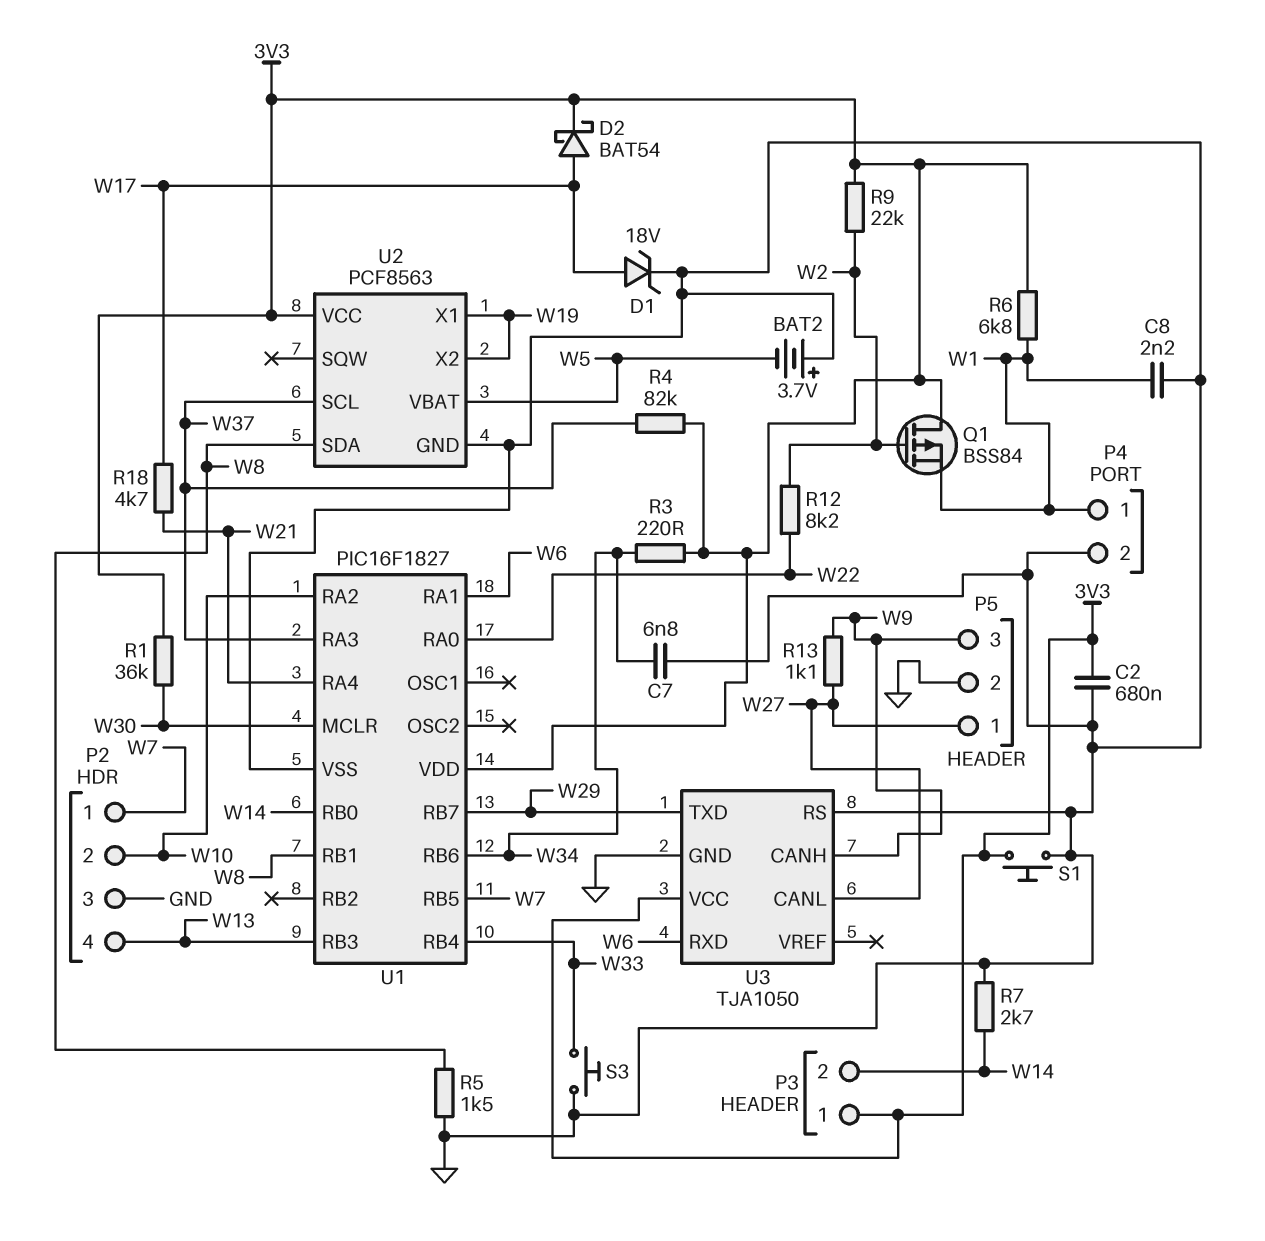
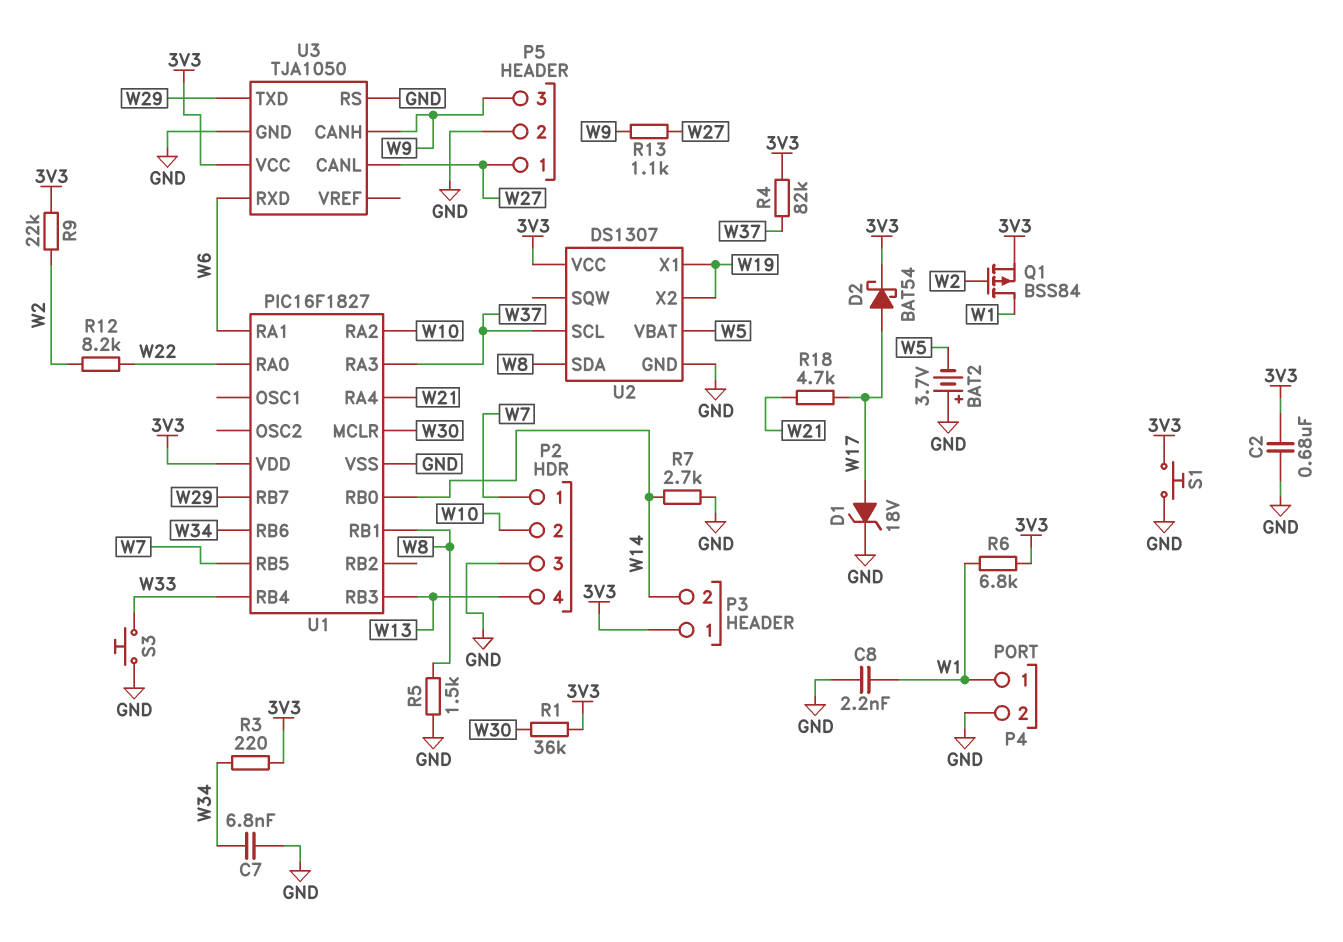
Q1: PMOS BSS84 (G W2, D 3V3, S W1) -> PMOS BSS84 (G W2, D W1, S 3V3)
U2: PCF8563 -> DS1307

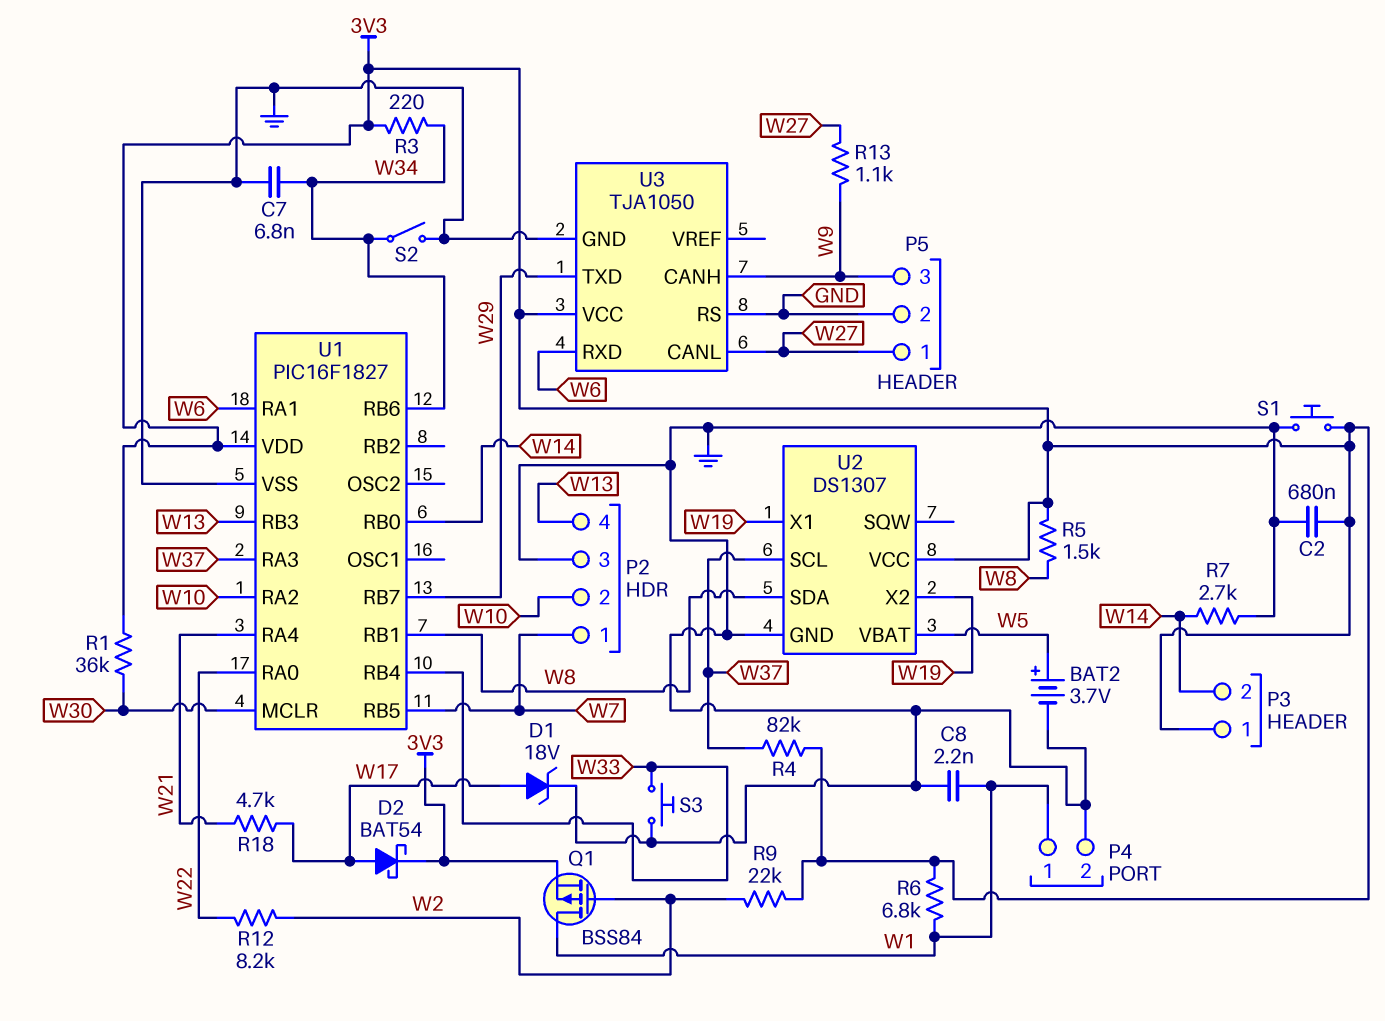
BAT2: 3.7V (plus GND, minus W5) -> 3.7V (plus W5, minus GND)
R5: 1.5k (GND, W8) -> 1.5k (3V3, W8)
S2: none -> switch (GND, W34)

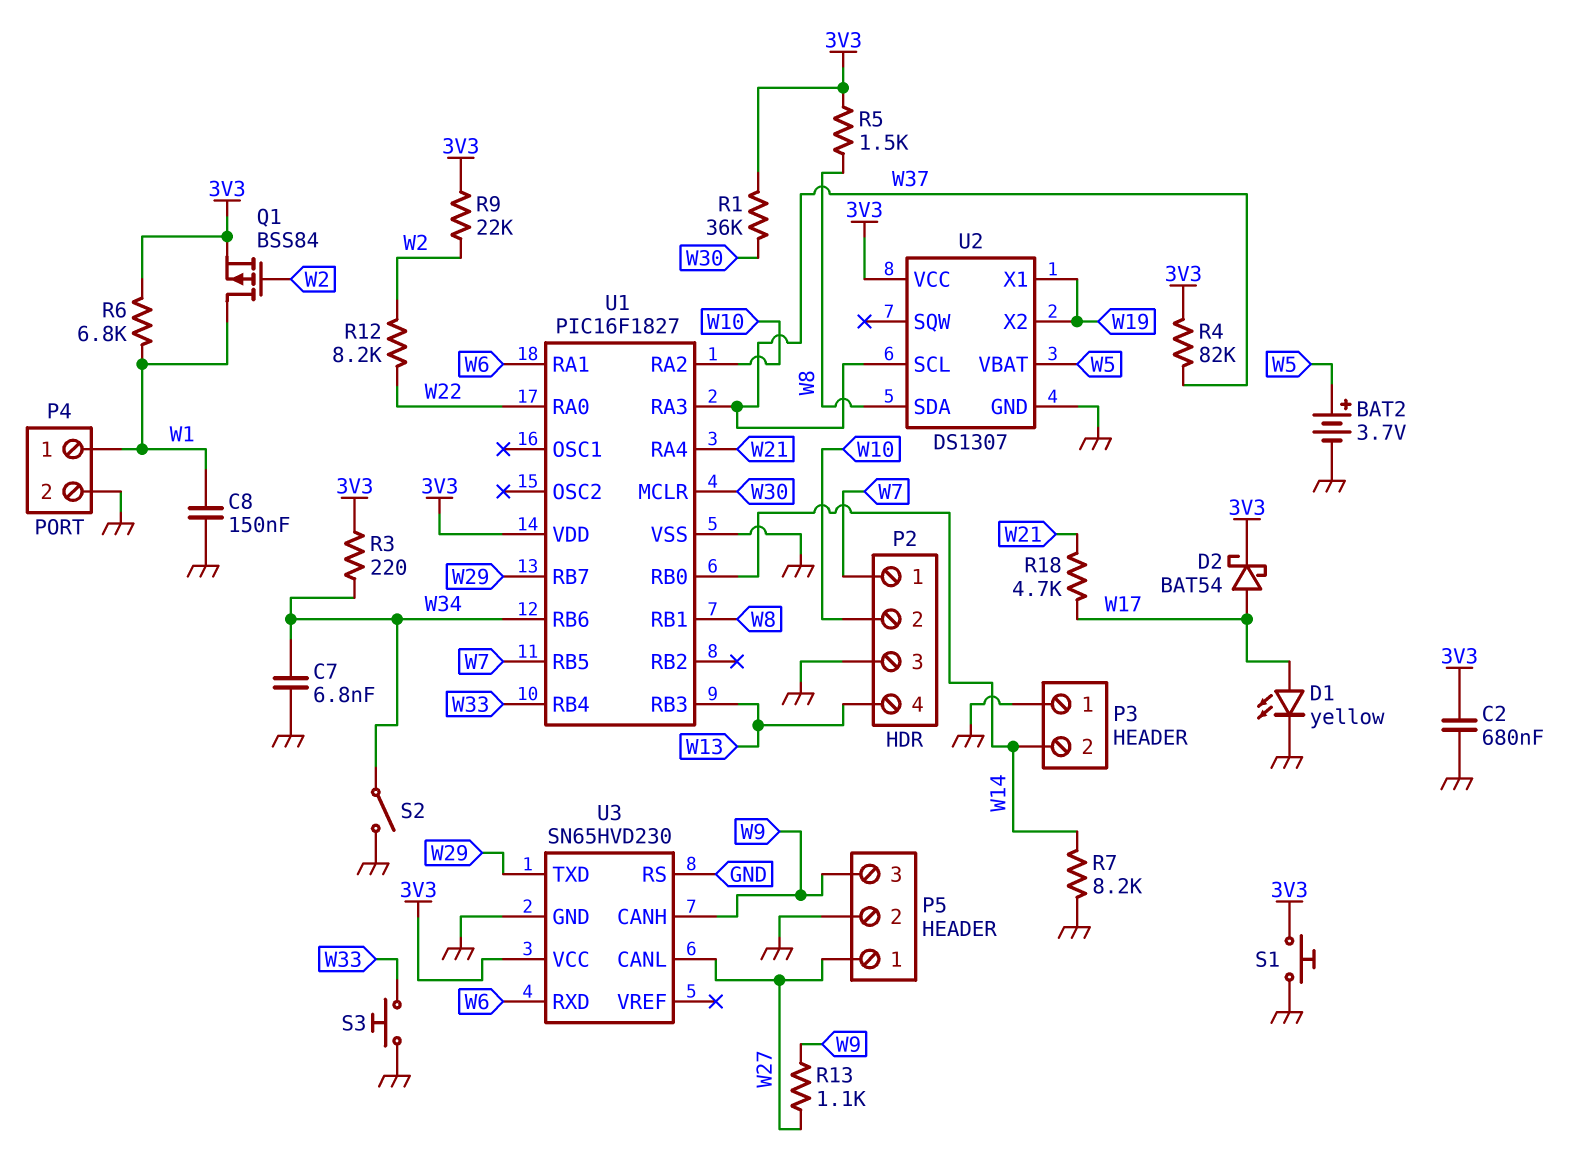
C8: 2.2nF (GND, W1) -> 150nF (GND, W1)
D1: zener 18V (A W17, K GND) -> LED yellow (A W17, K GND)
P3 pin 1: 3V3 -> GND
R7: 2.7k (GND, W14) -> 8.2k (GND, W14)
U3: TJA1050 -> SN65HVD230

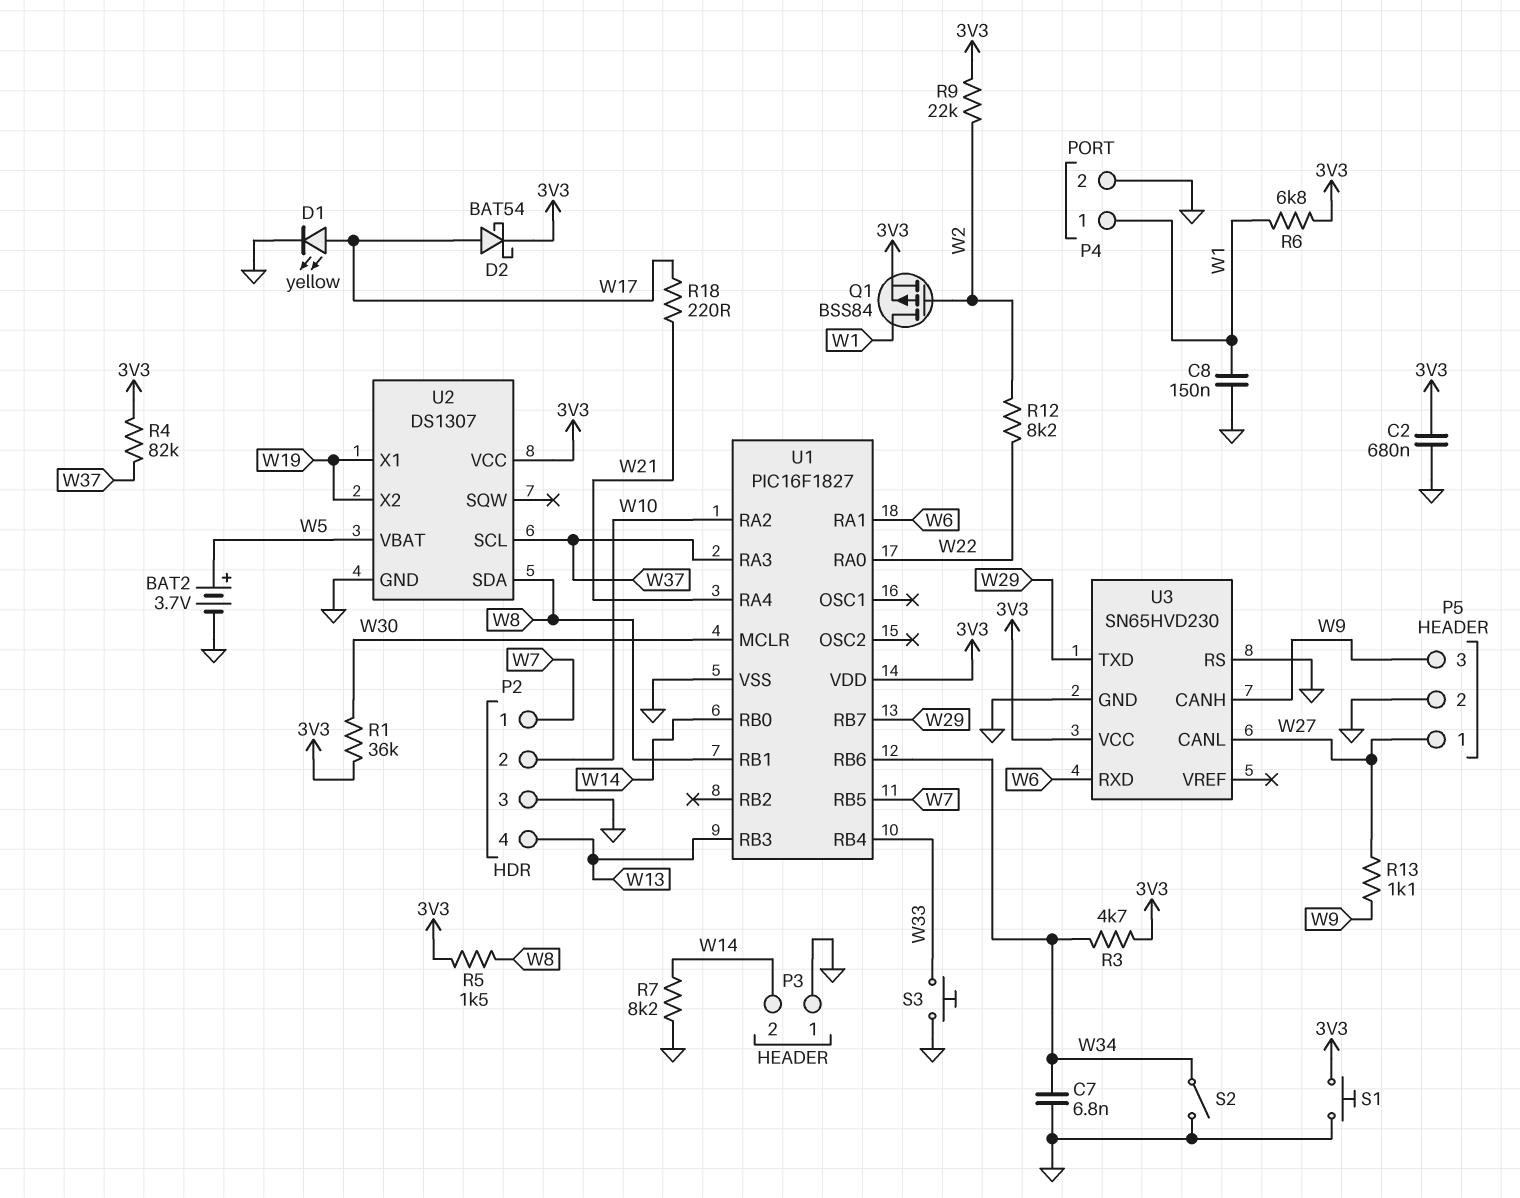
R3: 220 (3V3, W34) -> 4.7k (3V3, W34)
R18: 4.7k (W17, W21) -> 220 (W17, W21)

